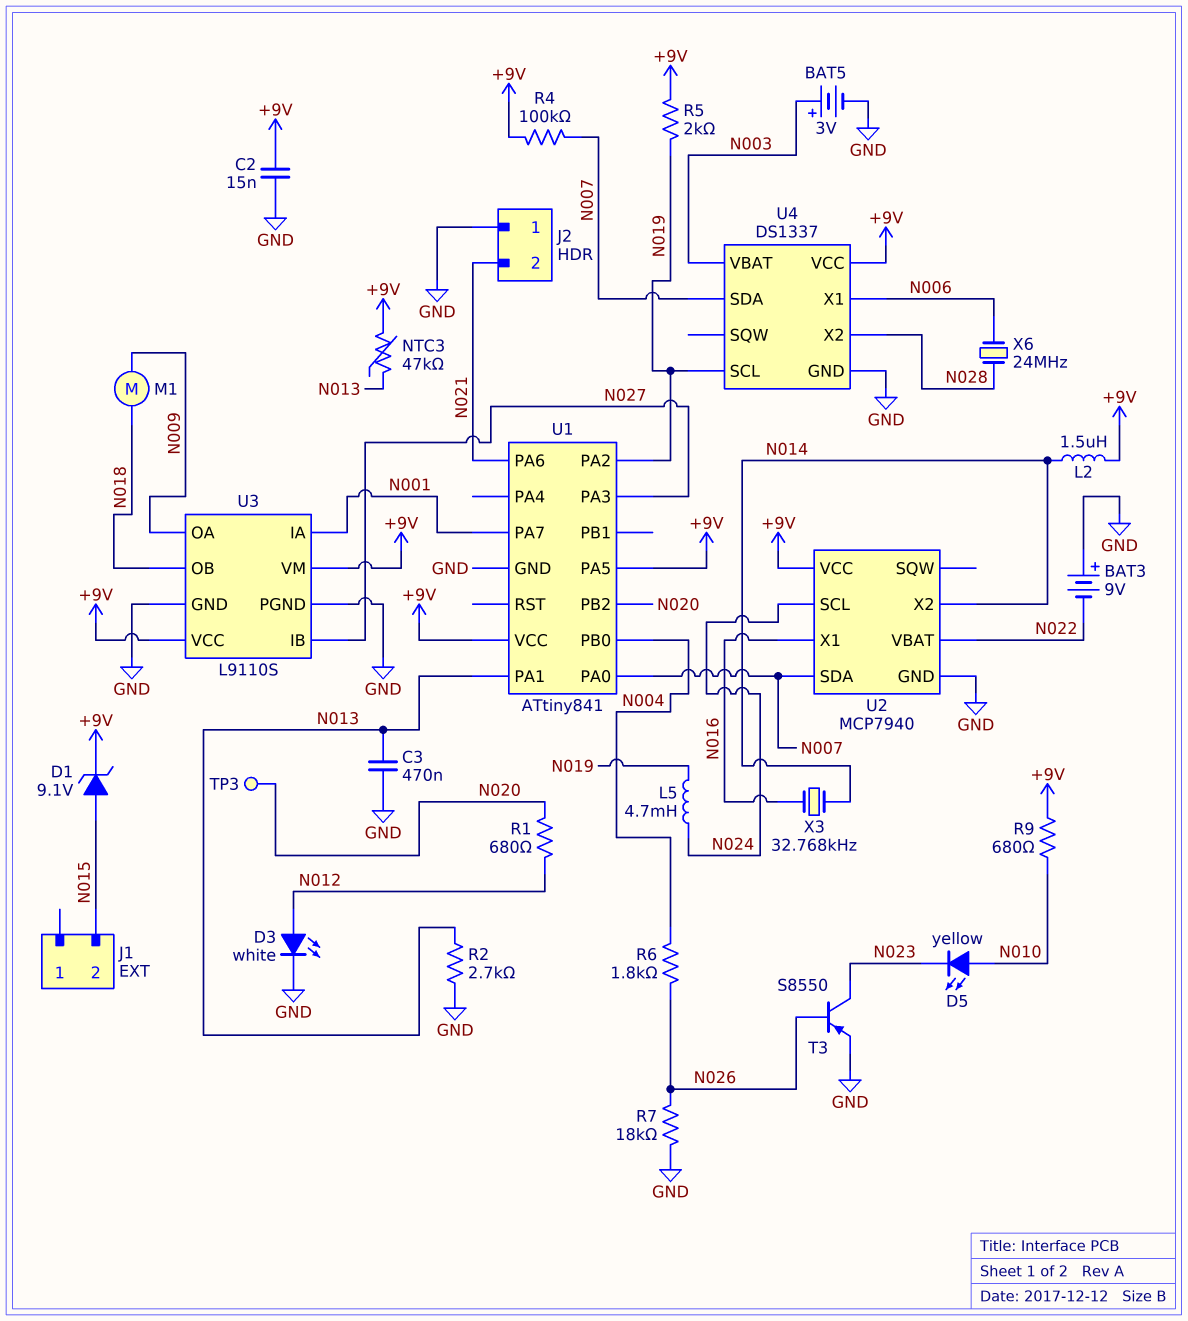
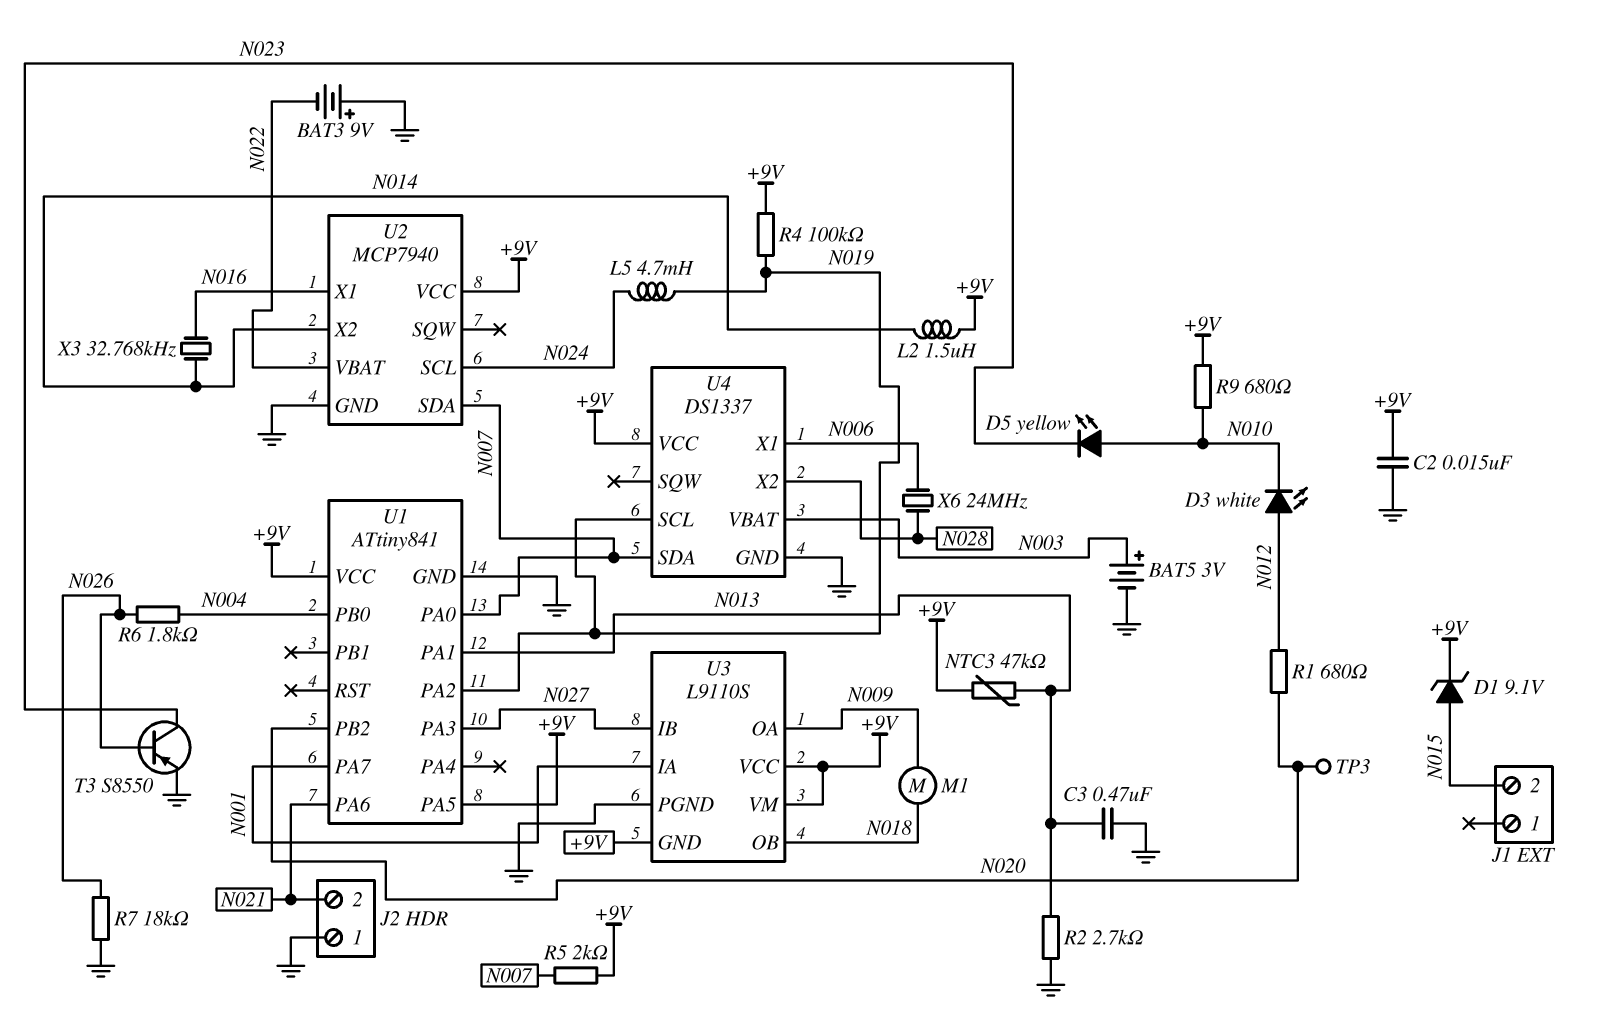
D3: LED white (A N012, K GND) -> LED white (A N012, K N010)
R4: 100k (+9V, N007) -> 100k (+9V, N019)
R5: 2k (+9V, N019) -> 2k (+9V, N007)
U3 pin GND: GND -> +9V

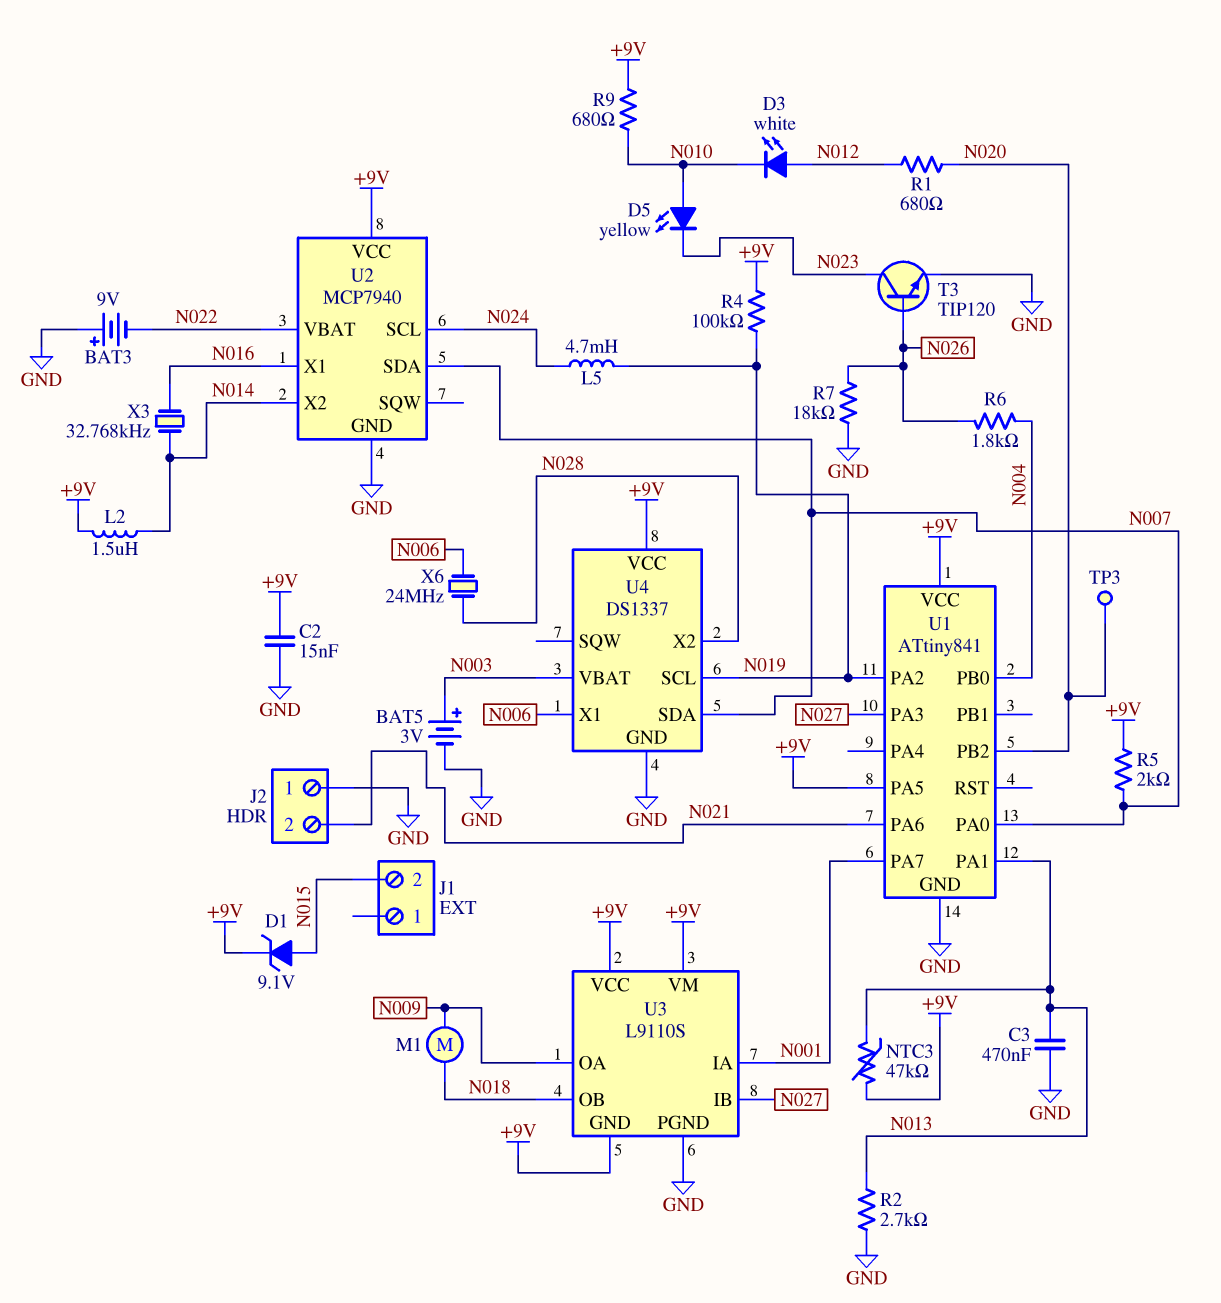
T3: PNP S8550 (B N026, C N023, E GND) -> NPN TIP120 (B N026, C N023, E GND)

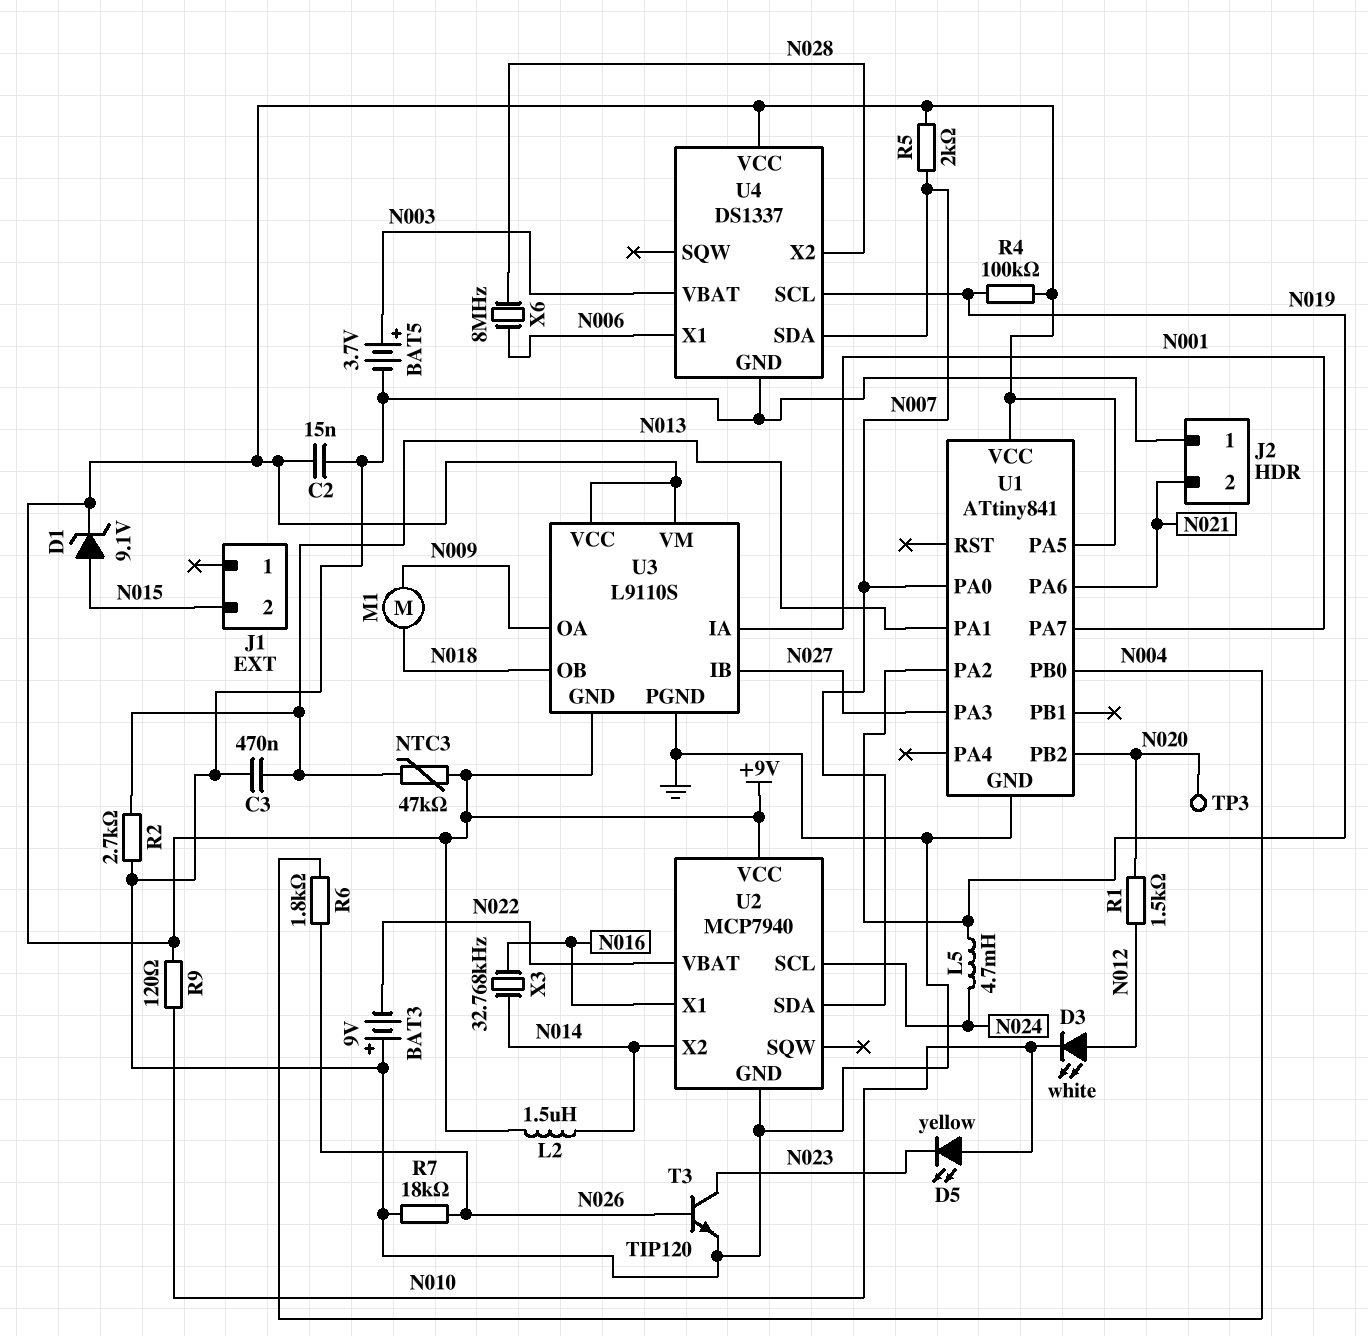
BAT5: 3V (plus N003, minus GND) -> 3.7V (plus N003, minus GND)
R1: 680 (N012, N020) -> 1.5k (N012, N020)
R9: 680 (+9V, N010) -> 120 (+9V, N010)
X6: 24MHz (N006, N028) -> 8MHz (N006, N028)

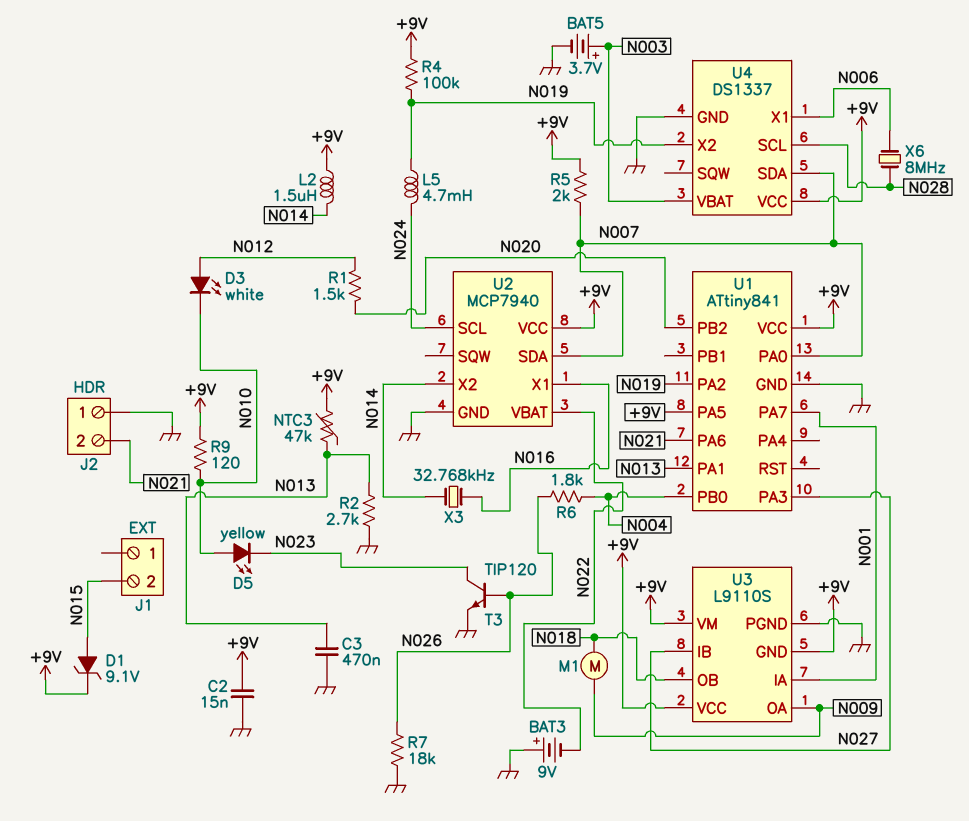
TP3: test point (N020) -> none
U4 pin SCL: N019 -> N028
U4 pin X2: N028 -> N019

